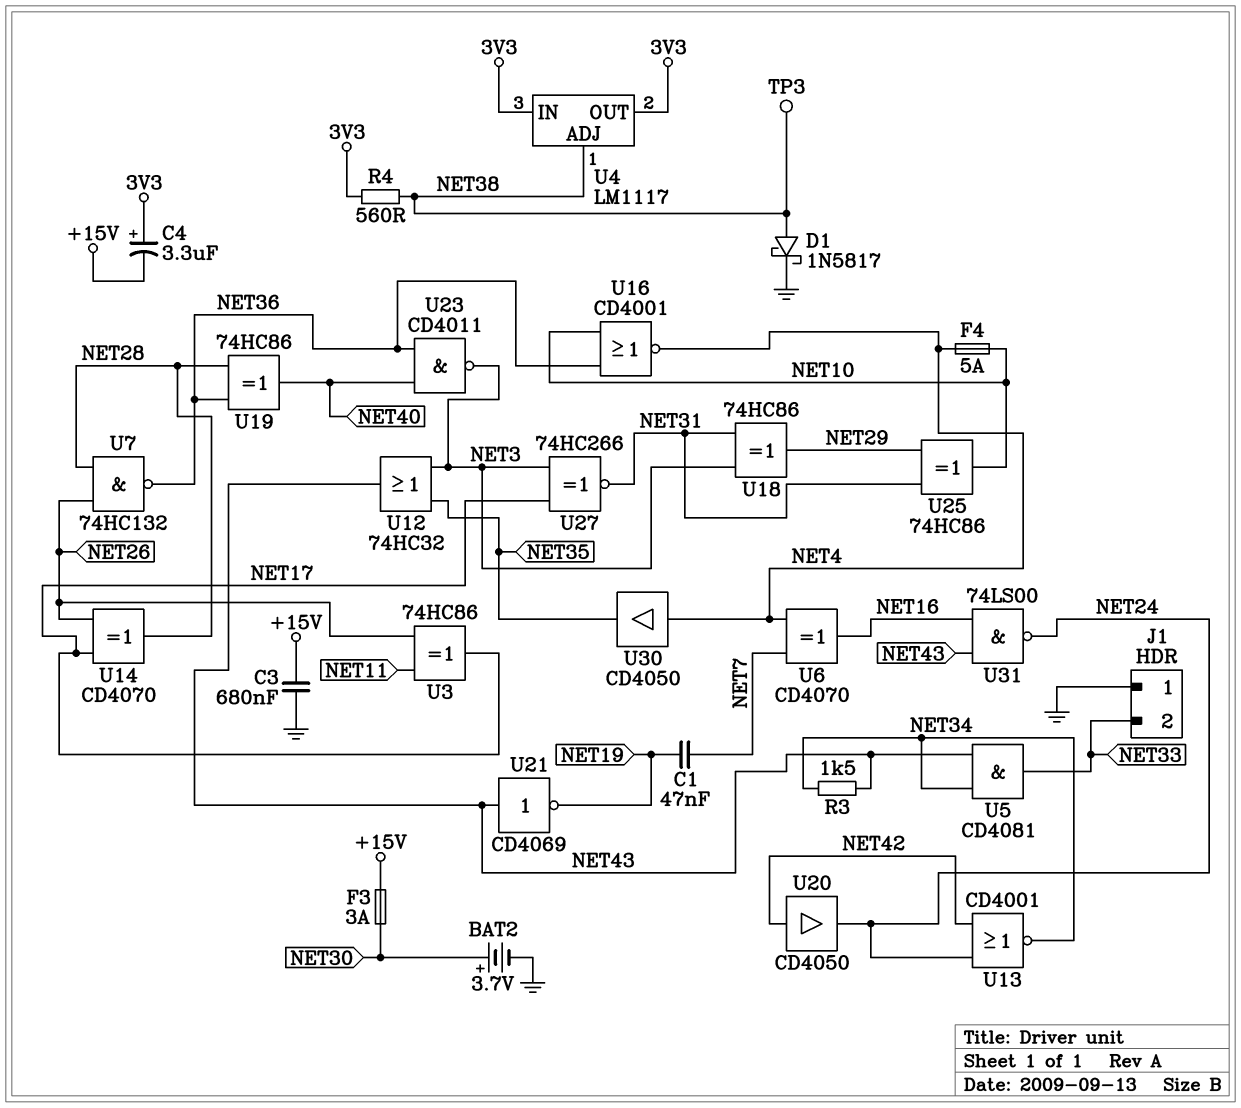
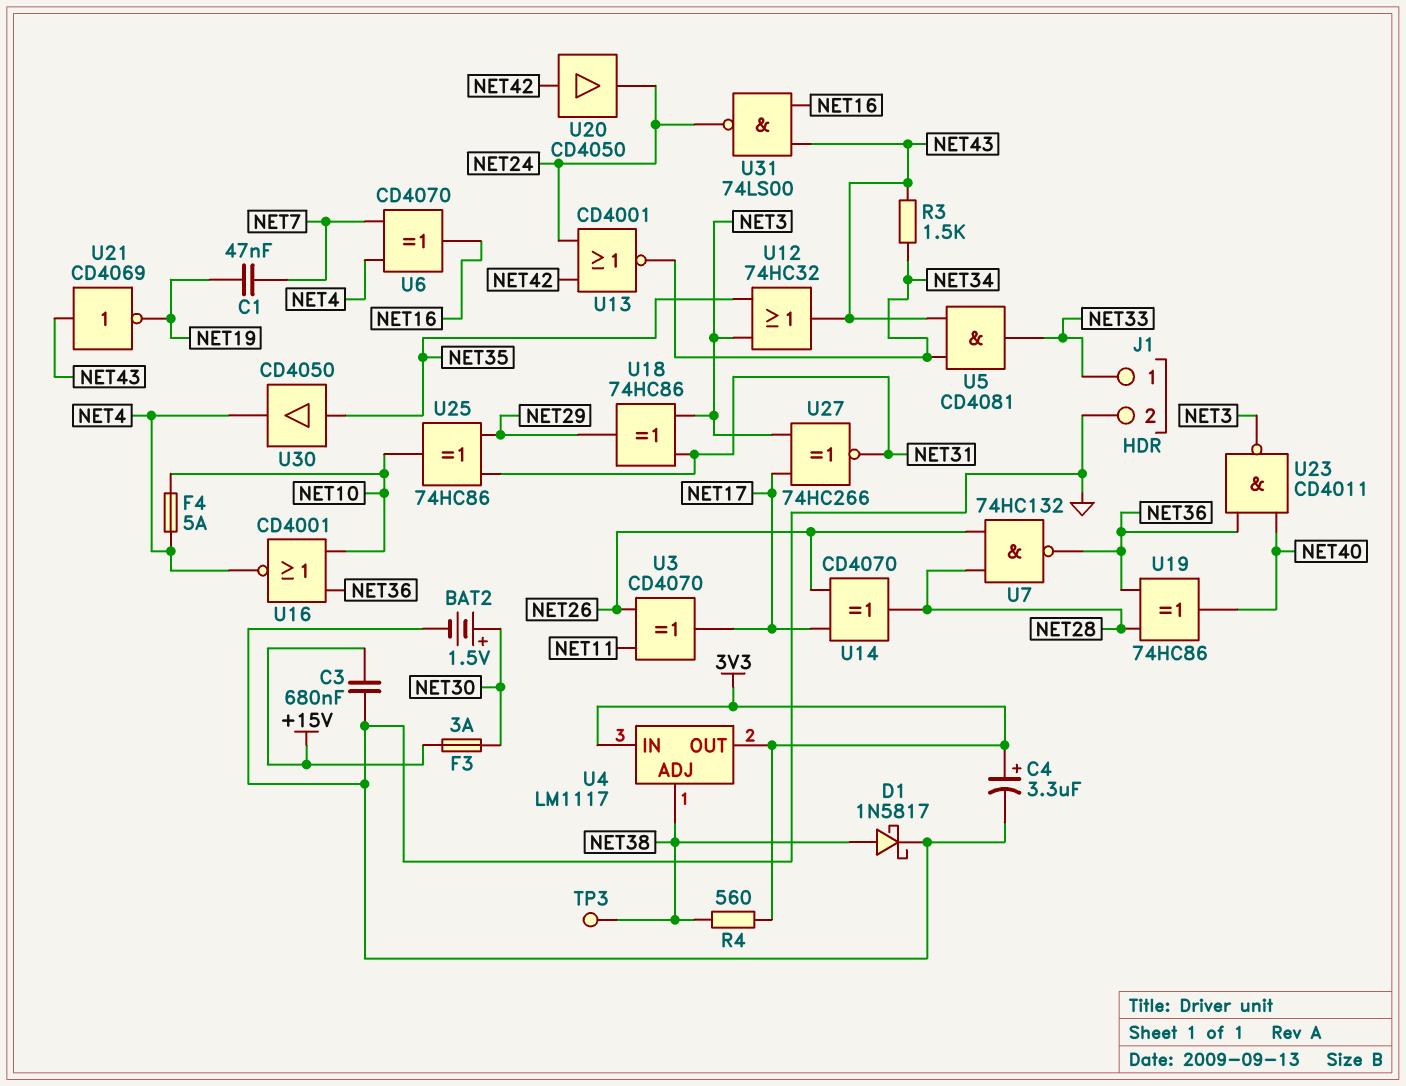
BAT2: 3.7V (plus NET30, minus GND) -> 1.5V (plus NET30, minus GND)
C4: 3.3uF (plus 3V3, minus +15V) -> 3.3uF (plus 3V3, minus GND)
J1 pin 1: GND -> NET33
J1 pin 2: NET33 -> GND
U3: XOR 74HC86 (in NET11, in NET26, out NET17) -> XOR CD4070 (in NET11, in NET26, out NET17)
U30: buffer CD4050 (in NET4, out NET35) -> buffer CD4050 (in NET35, out NET4)

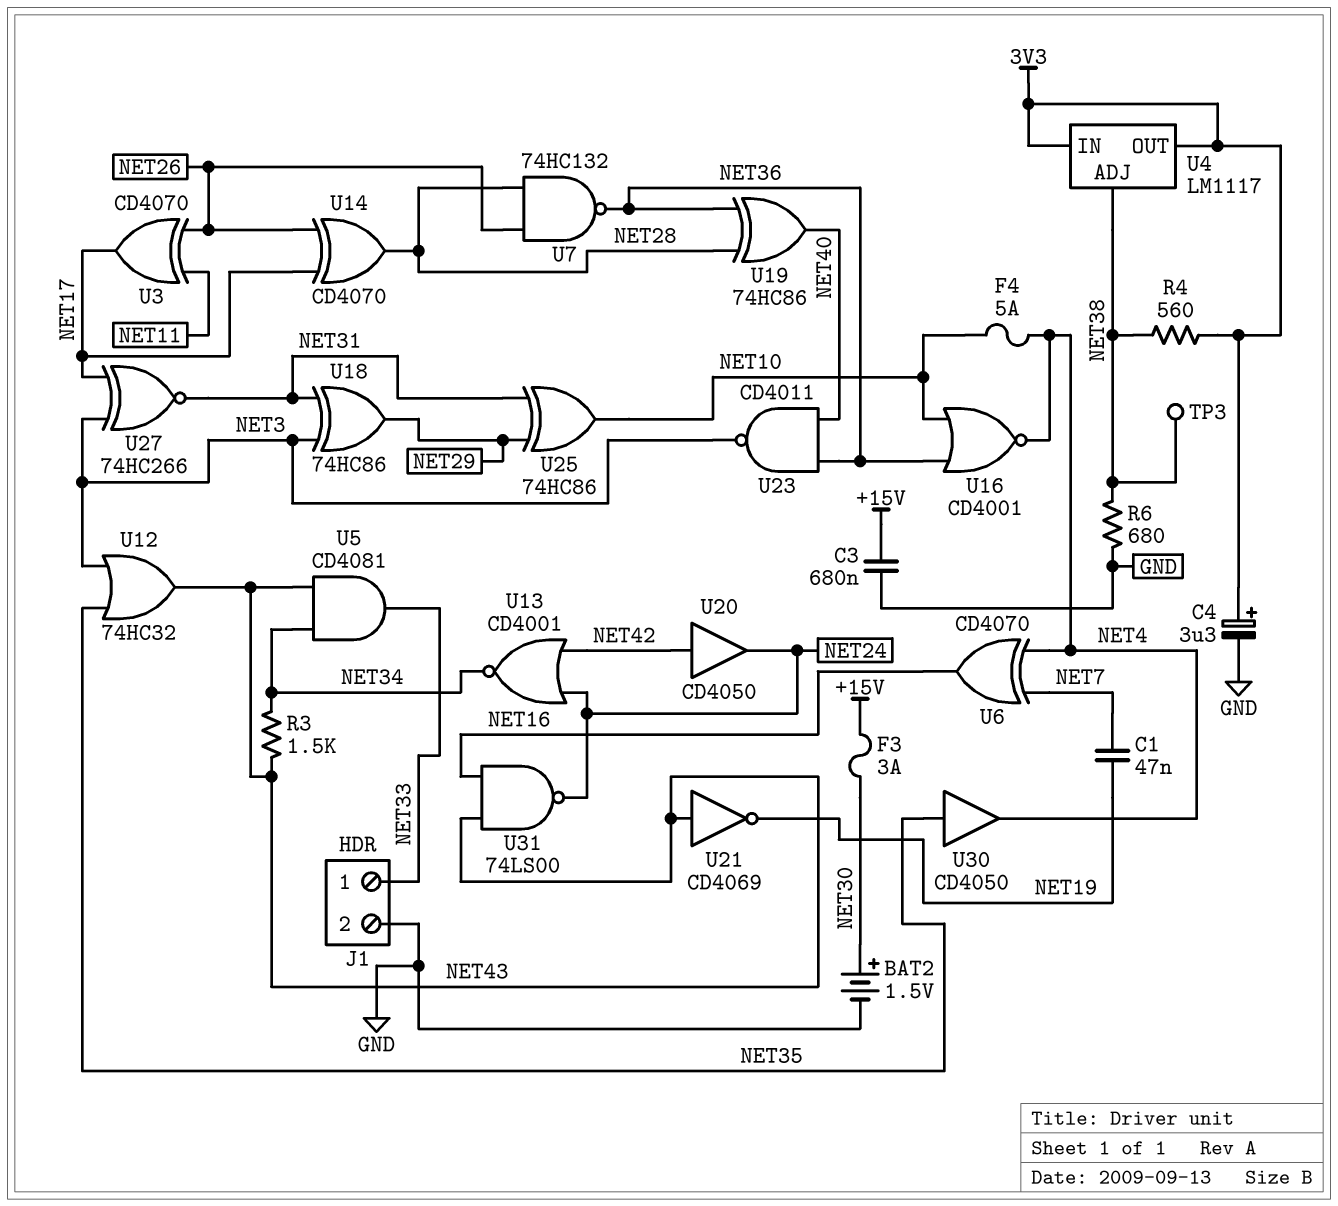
D1: schottky 1N5817 (A NET38, K GND) -> none
R6: none -> 680 (GND, NET38)

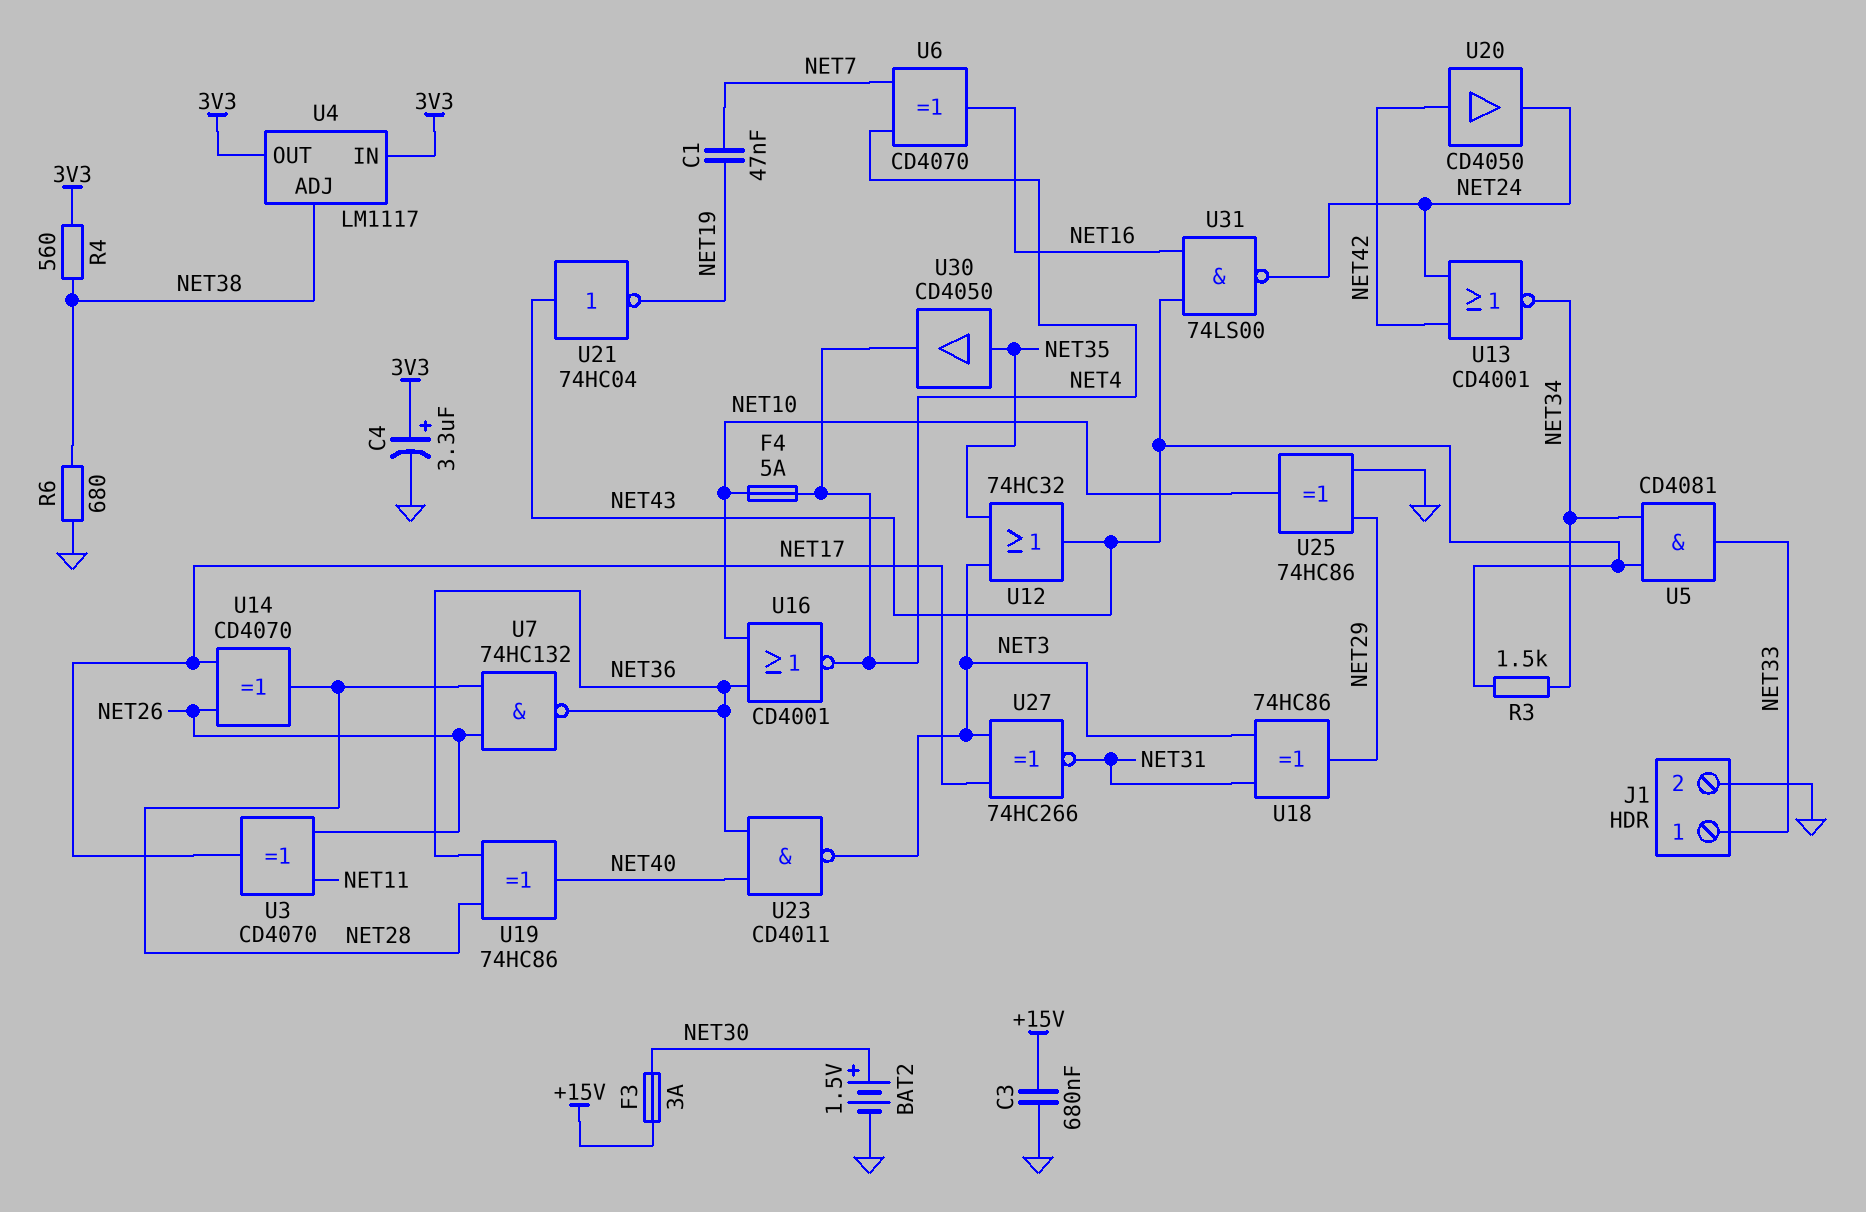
TP3: test point (NET38) -> none
U21: NOT CD4069 (in NET43, out NET19) -> NOT 74HC04 (in NET43, out NET19)
U25: XOR 74HC86 (in NET29, in NET31, out NET10) -> XOR 74HC86 (in GND, in NET29, out NET10)

